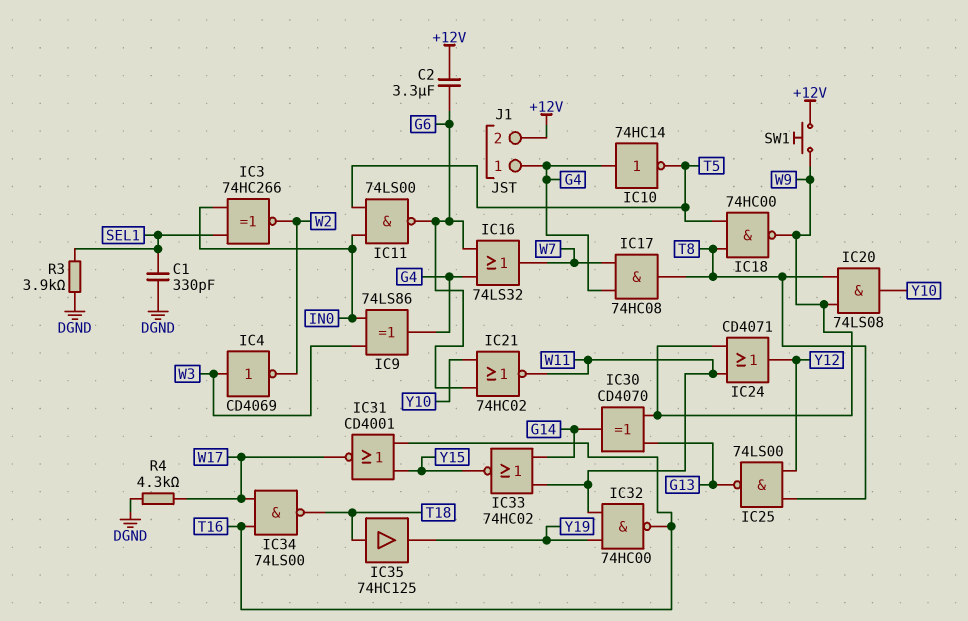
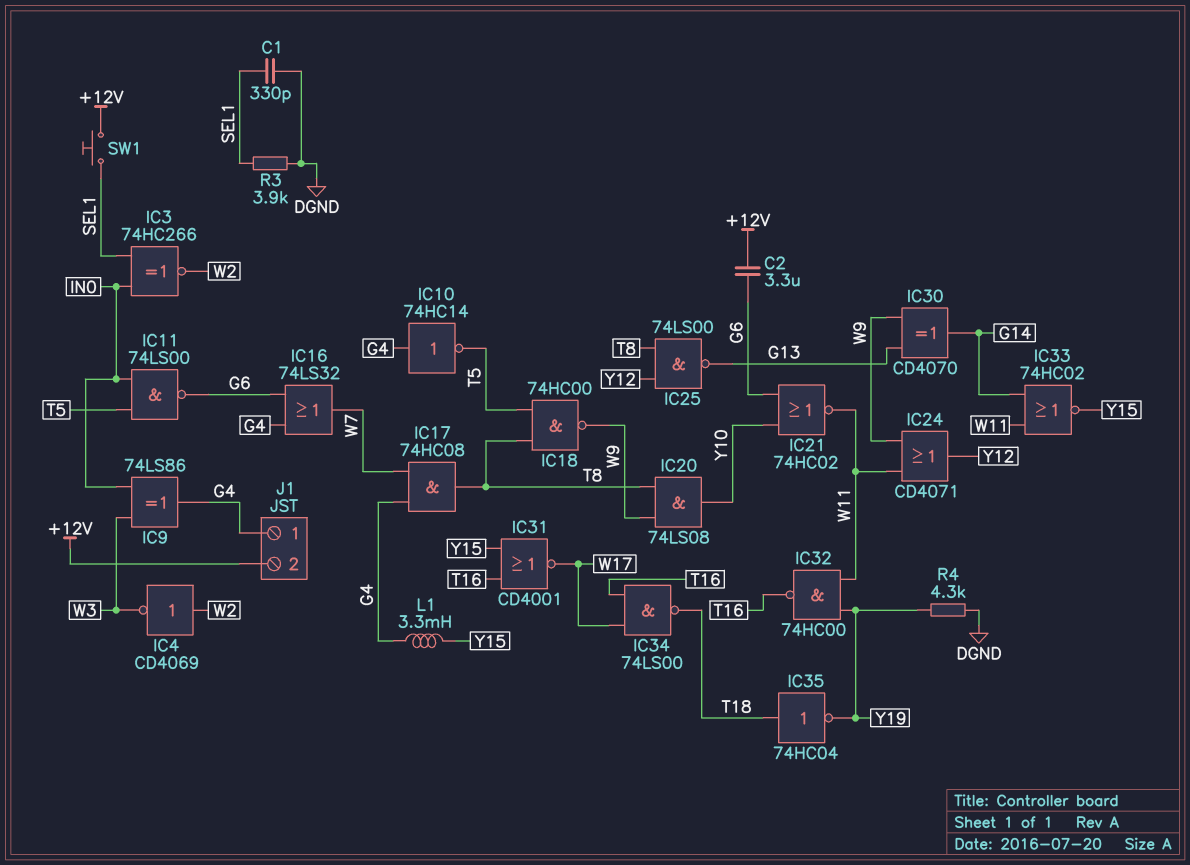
IC4: NOT CD4069 (in W3, out W2) -> NOT CD4069 (in W2, out W3)
IC35: buffer 74HC125 (in T18, out Y19) -> NOT 74HC04 (in T18, out Y19)
L1: none -> 3.3mH (G4, Y15)
R4: 4.3k (DGND, W17) -> 4.3k (DGND, Y19)
SW1: button (+12V, W9) -> button (+12V, SEL1)

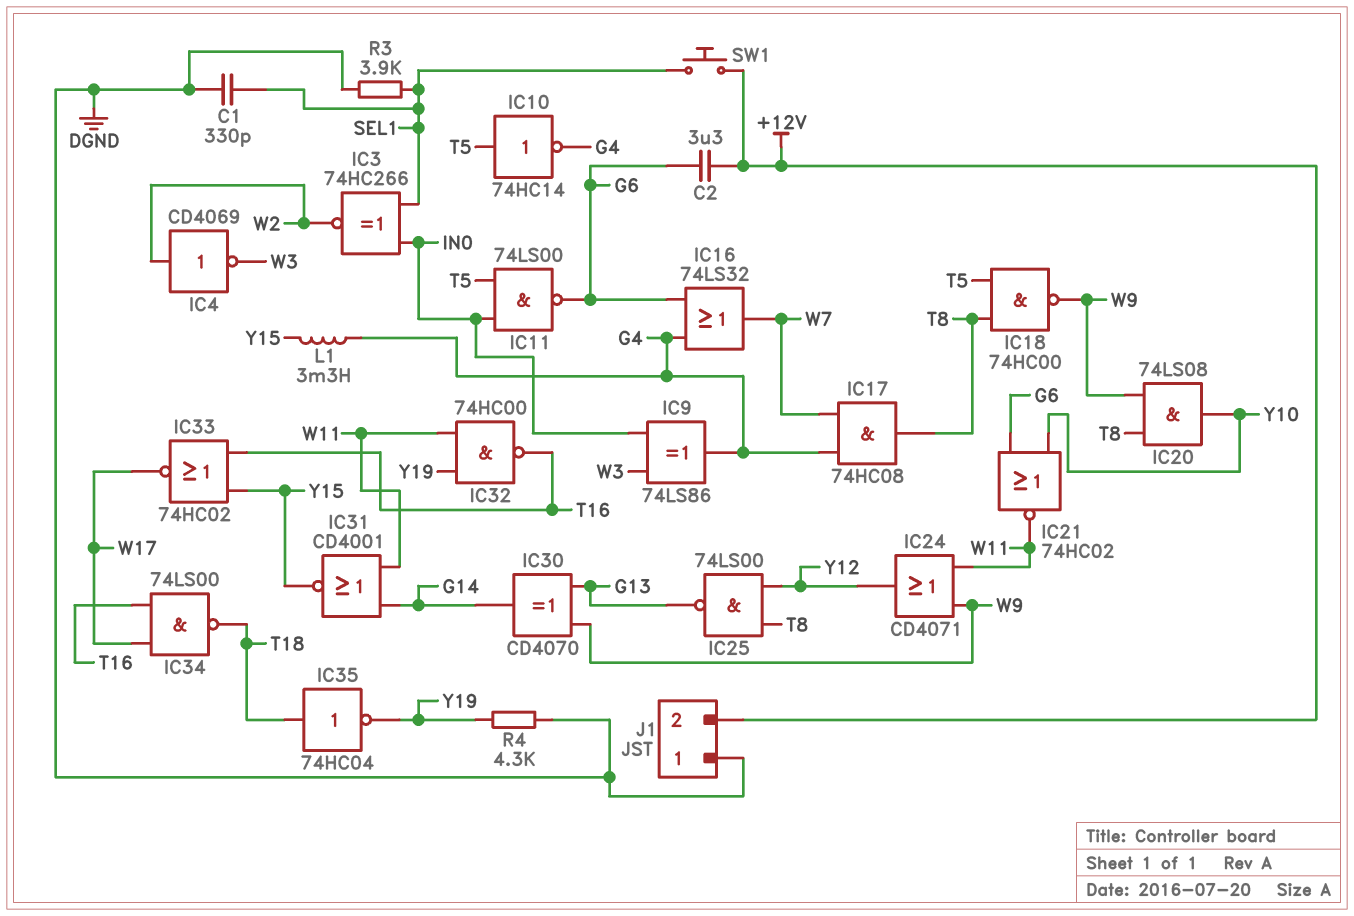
IC10: NOT 74HC14 (in G4, out T5) -> NOT 74HC14 (in T5, out G4)
IC31: NOR CD4001 (in T16, in Y15, out W17) -> NOR CD4001 (in G14, in W11, out Y15)
IC33: NOR 74HC02 (in G14, in W11, out Y15) -> NOR 74HC02 (in T16, in Y15, out W17)
J1 pin 1: G4 -> DGND

